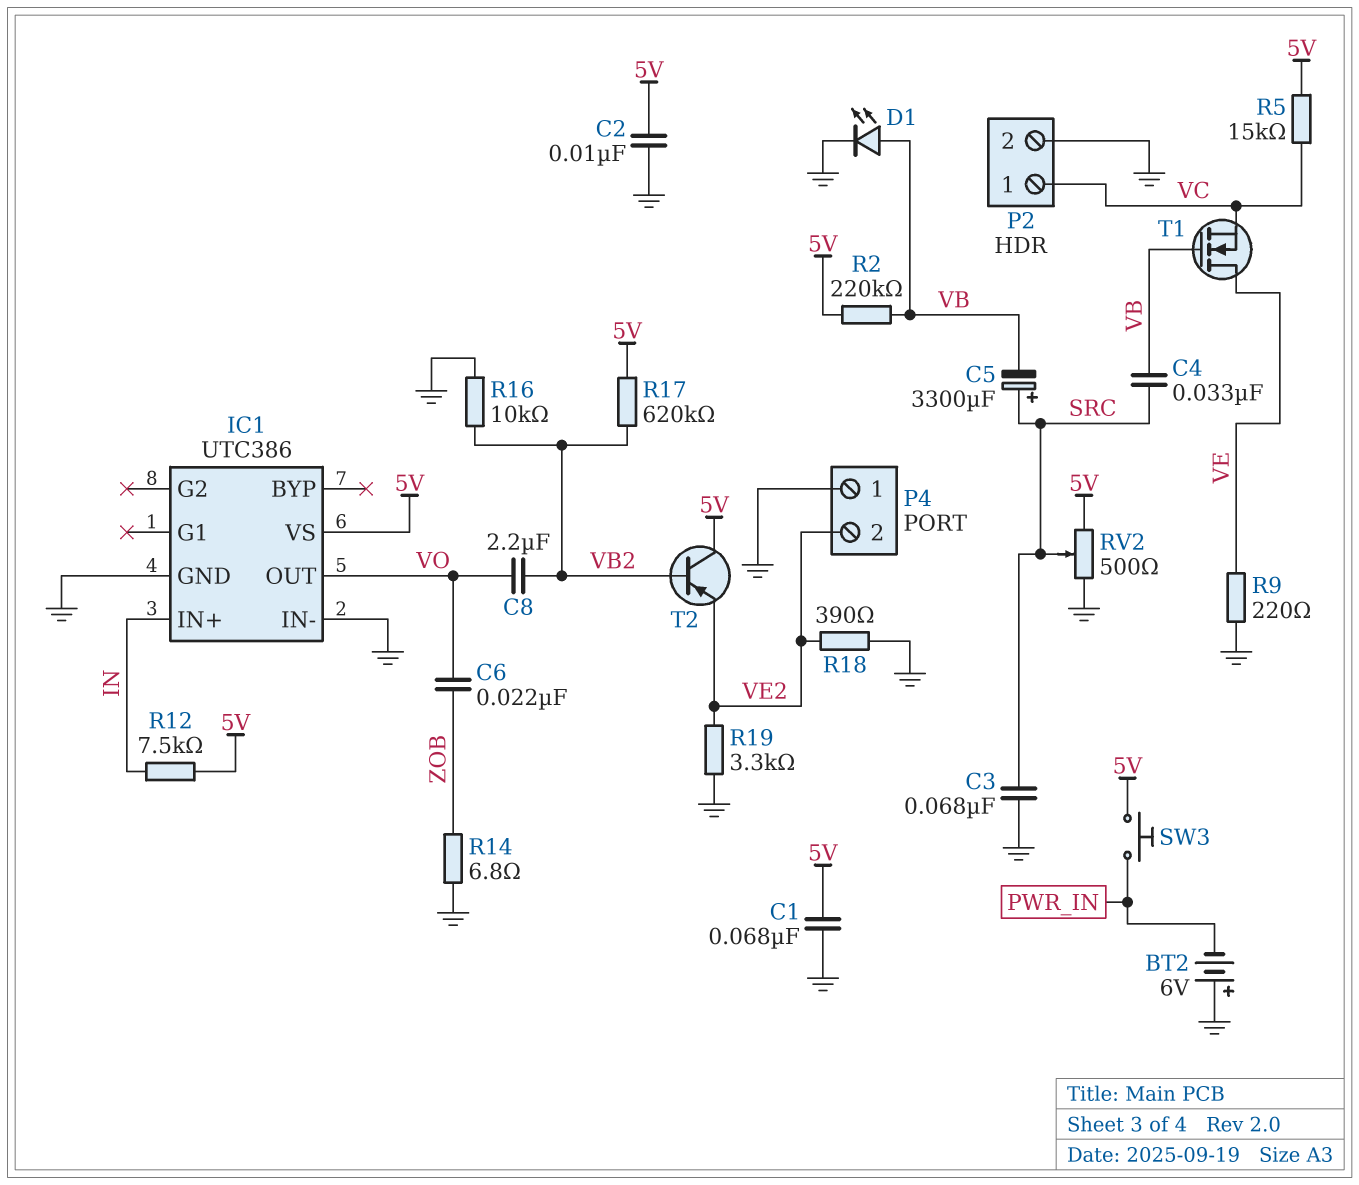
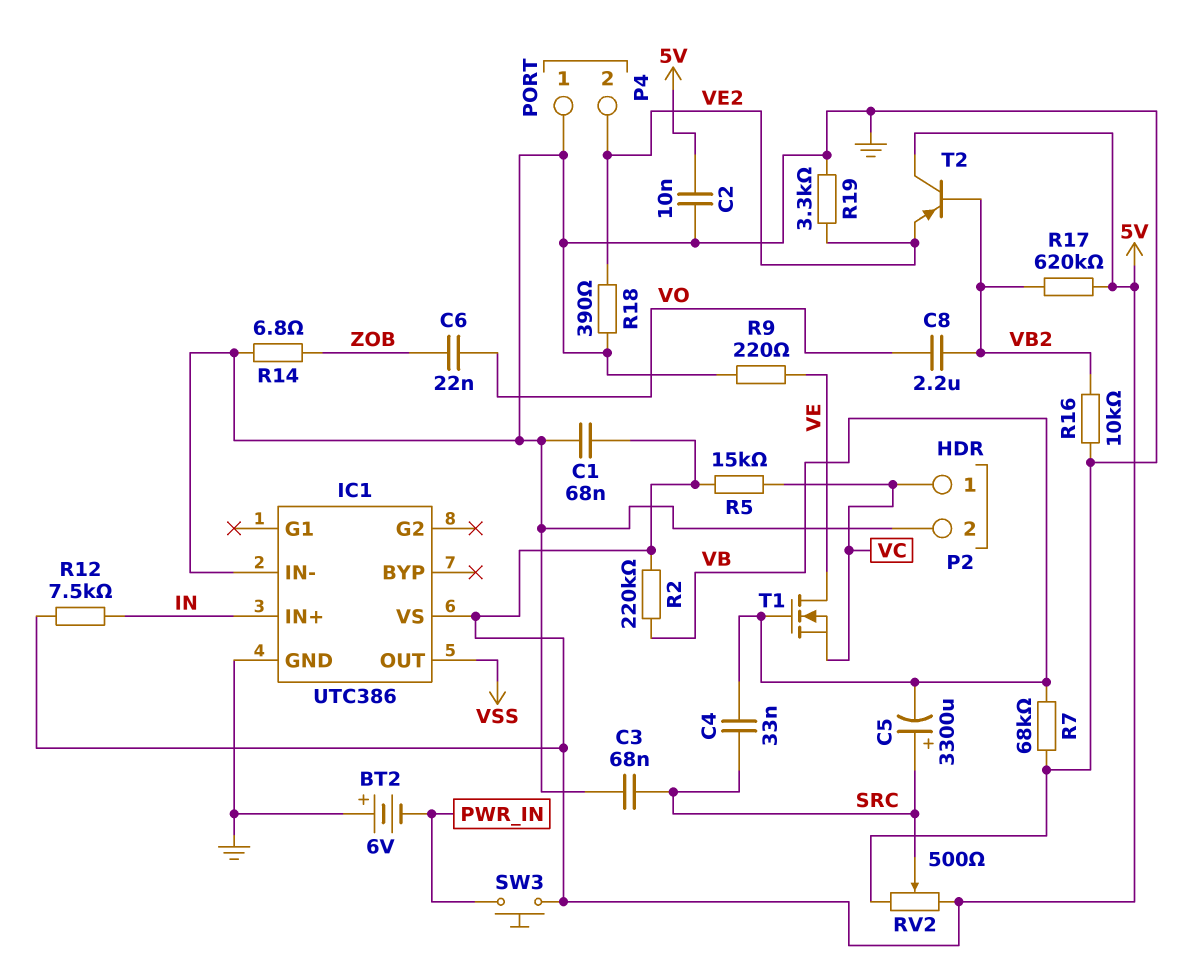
D1: LED (A VB, K GND) -> none
IC1 pin OUT: VO -> VSS
R7: none -> 68k (GND, VB)

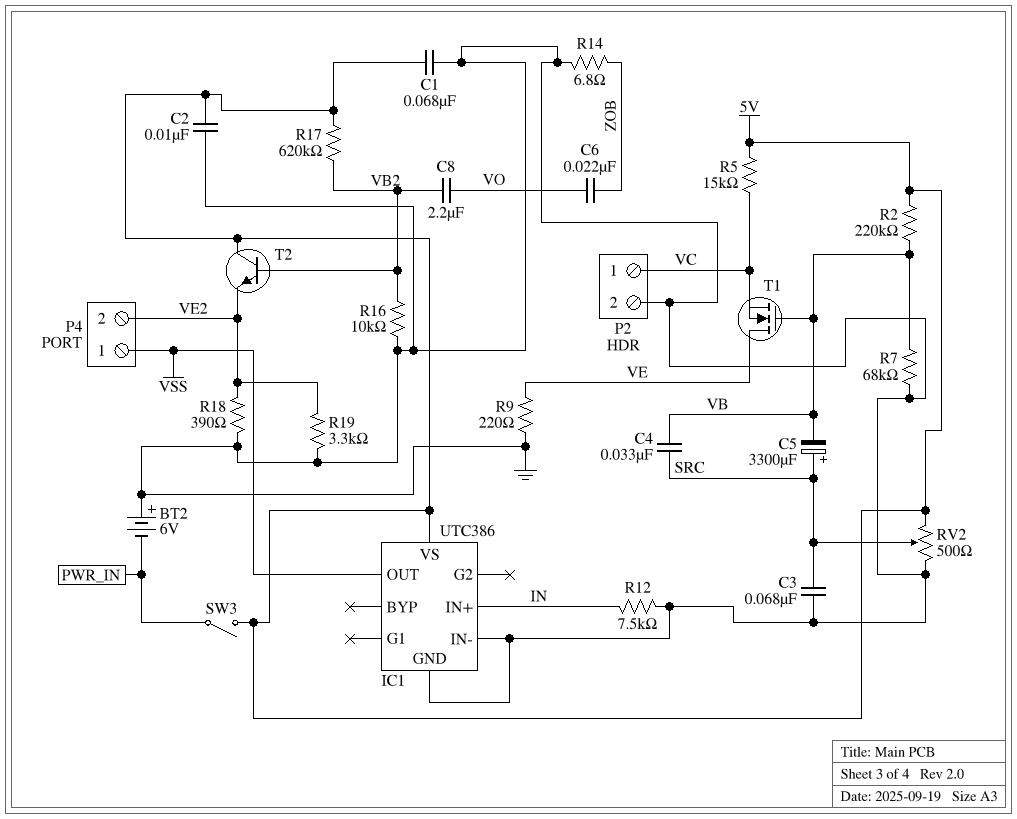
P4 pin 1: GND -> VSS
R12: 7.5k (5V, IN) -> 7.5k (GND, IN)
SW3: button (5V, PWR_IN) -> switch (5V, PWR_IN)
T2: PNP (B VB2, C 5V, E VE2) -> NPN (B VB2, C 5V, E VE2)

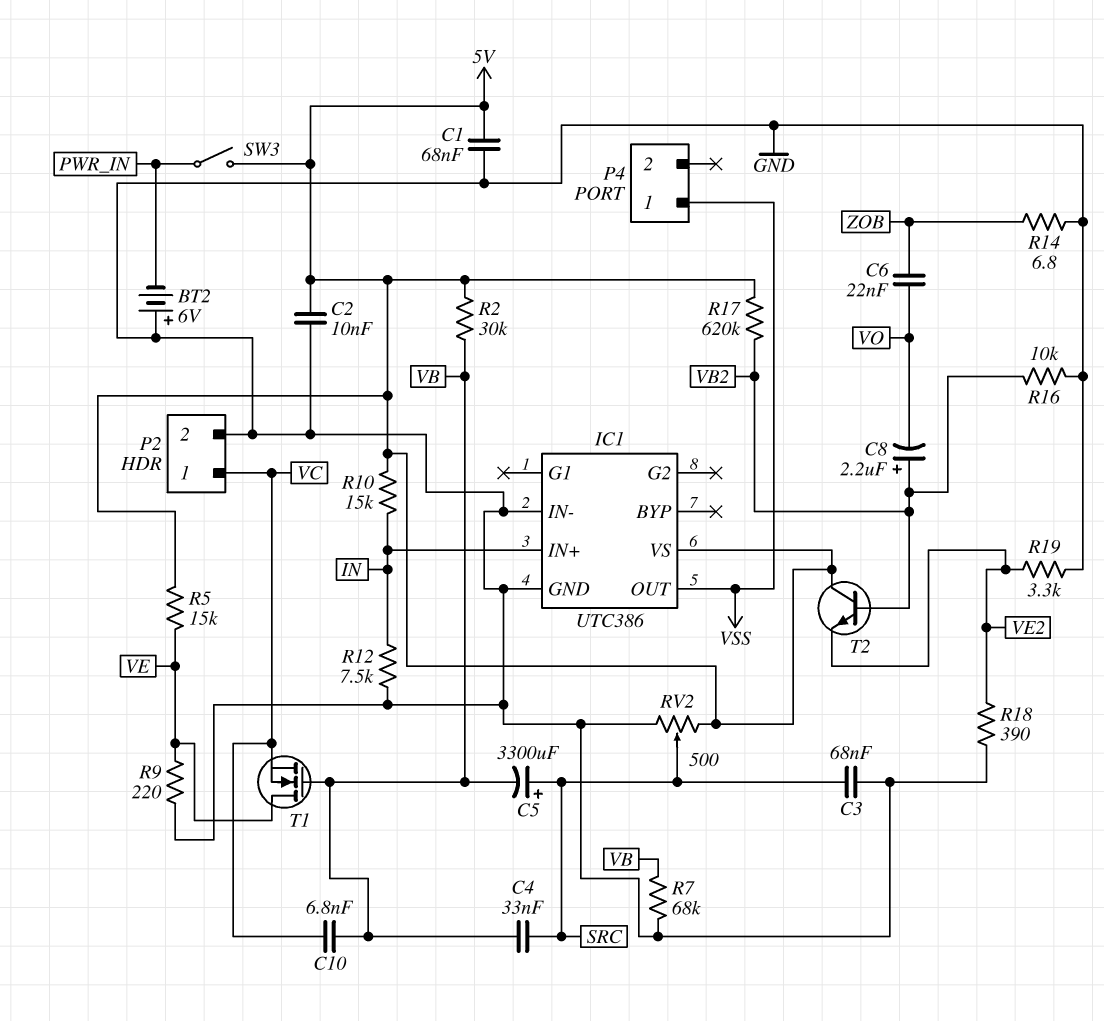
C8: 2.2uF (VB2, VO) -> 2.2uF (plus VB2, minus VO)
C10: none -> 6.8nF (VB, VC)
P4 pin 2: VE2 -> none
R2: 220k (5V, VB) -> 30k (5V, VB)
R5: 15k (5V, VC) -> 15k (5V, VE)
R10: none -> 15k (5V, IN)

